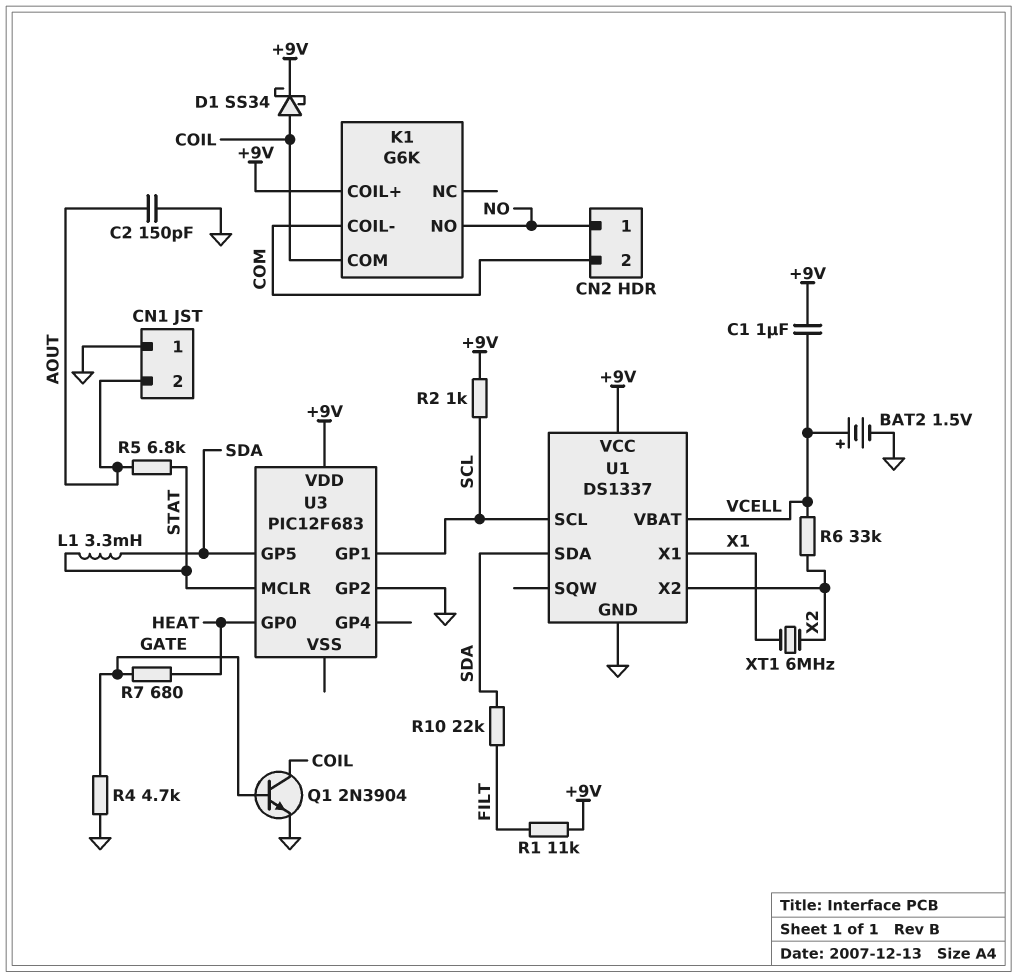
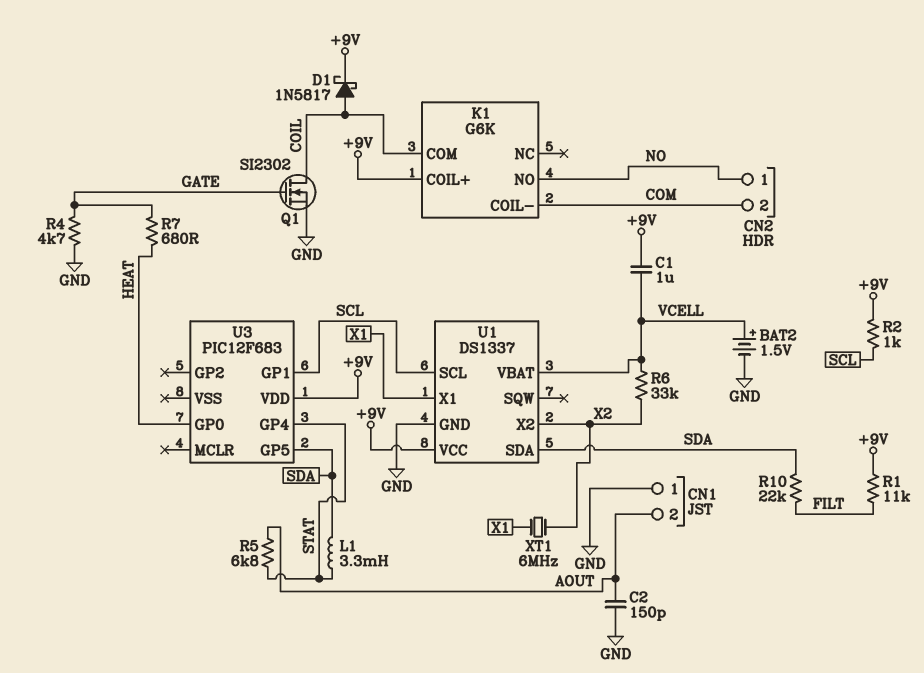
D1: schottky SS34 (A COIL, K +9V) -> schottky 1N5817 (A COIL, K +9V)
Q1: NPN 2N3904 (B GATE, C COIL, E GND) -> NMOS SI2302 (G GATE, D COIL, S GND)
U3 pin GP2: GND -> none
U3 pin GP4: none -> STAT
U3 pin MCLR: STAT -> none

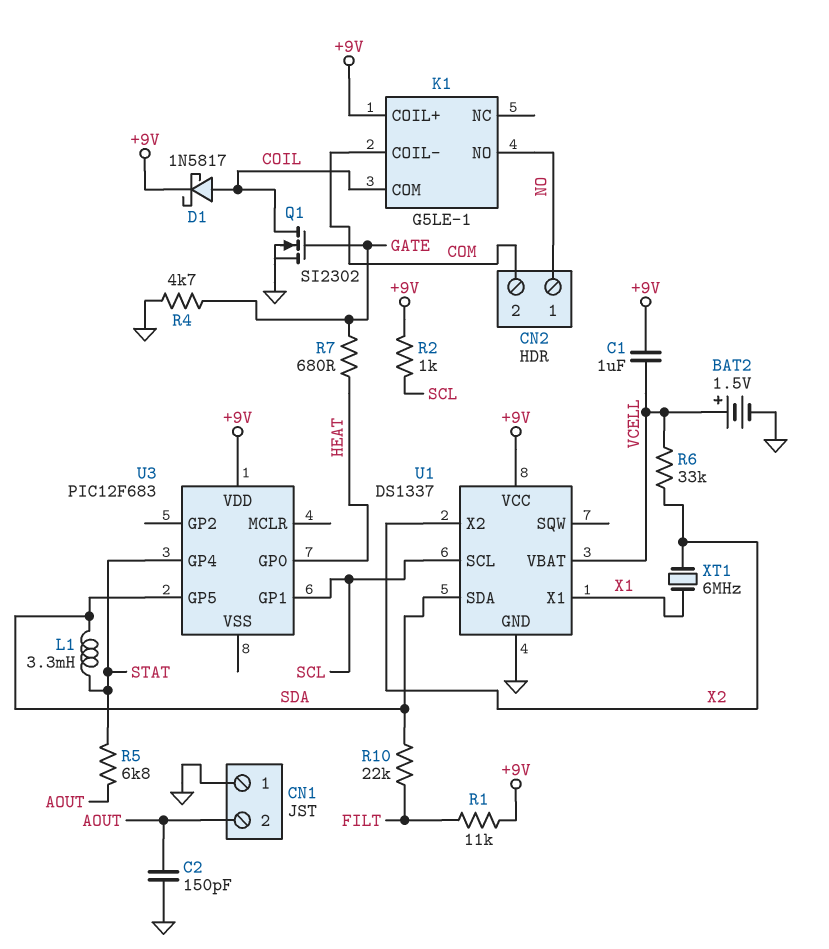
K1: G6K -> G5LE-1

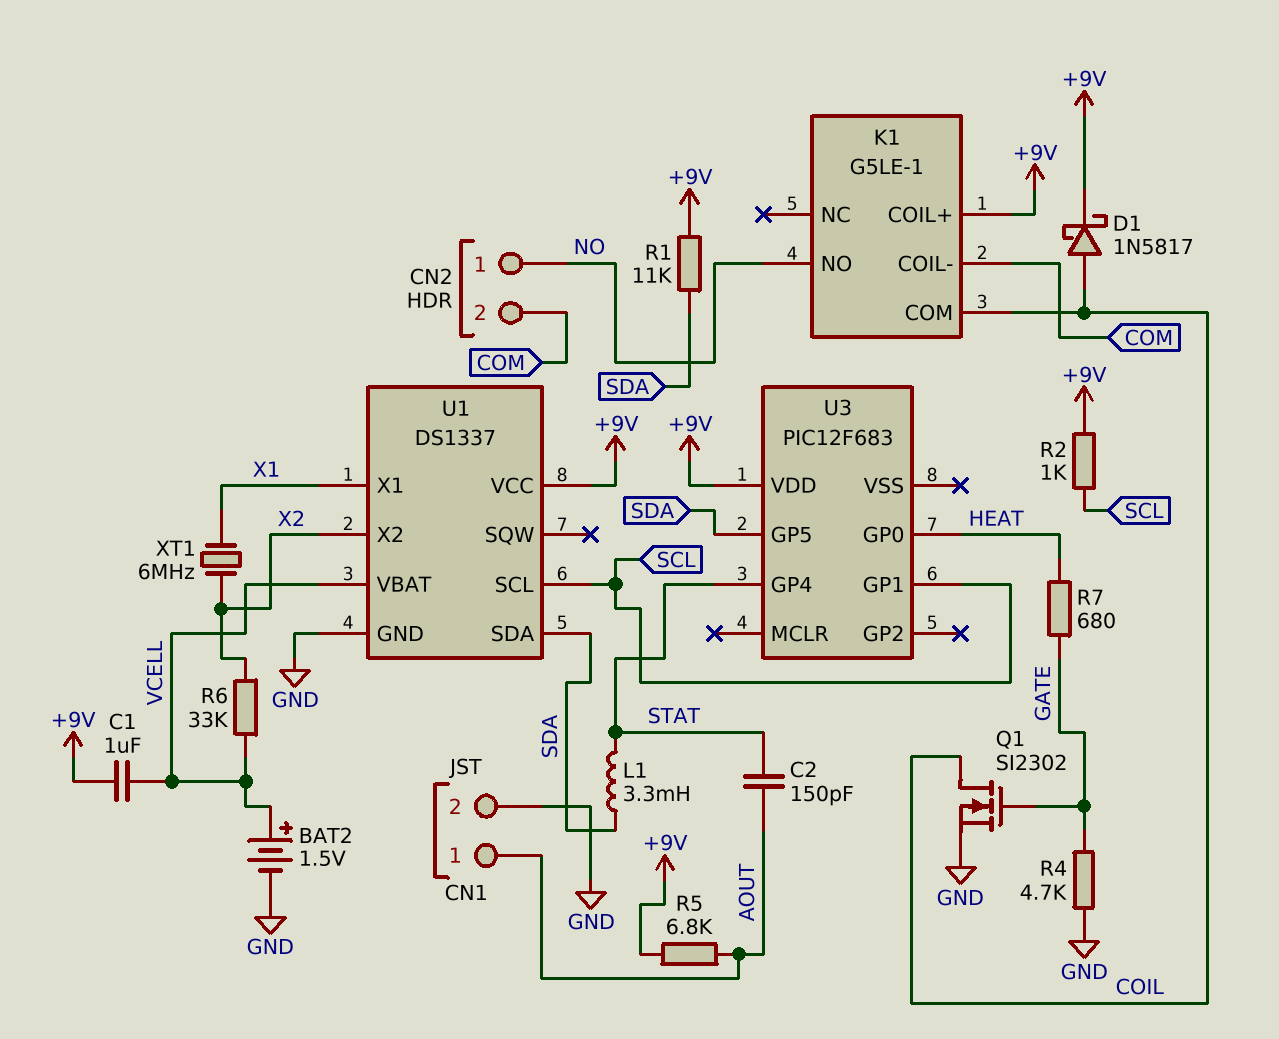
C2: 150pF (AOUT, GND) -> 150pF (AOUT, STAT)
CN1 pin 1: GND -> AOUT
CN1 pin 2: AOUT -> GND
R1: 11k (+9V, FILT) -> 11k (+9V, SDA)
R5: 6.8k (AOUT, STAT) -> 6.8k (+9V, AOUT)
R10: 22k (FILT, SDA) -> none

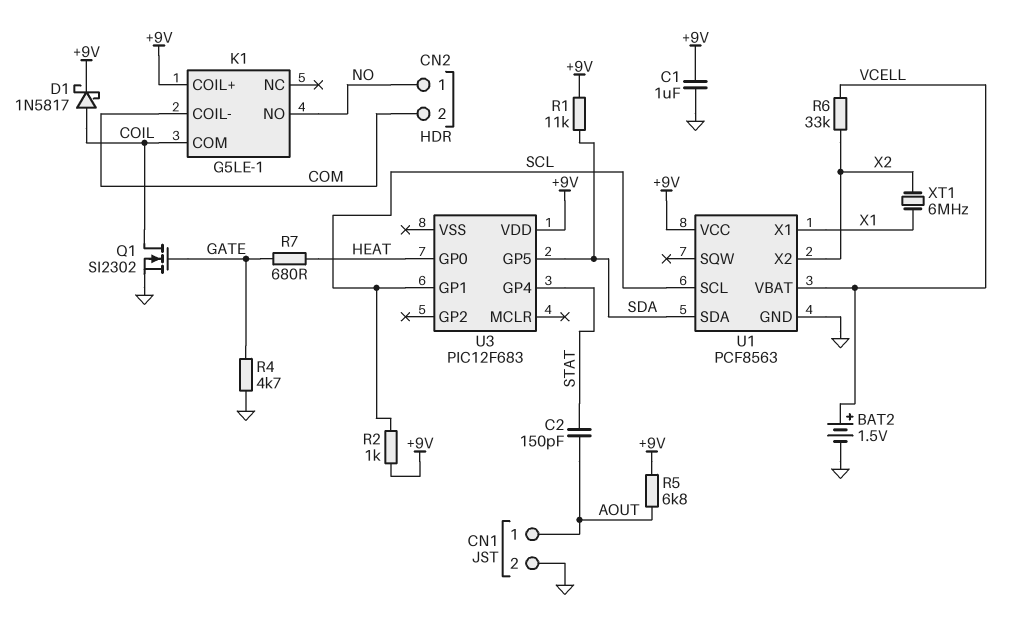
C1: 1uF (+9V, VCELL) -> 1uF (+9V, GND)
L1: 3.3mH (SDA, STAT) -> none
U1: DS1337 -> PCF8563

